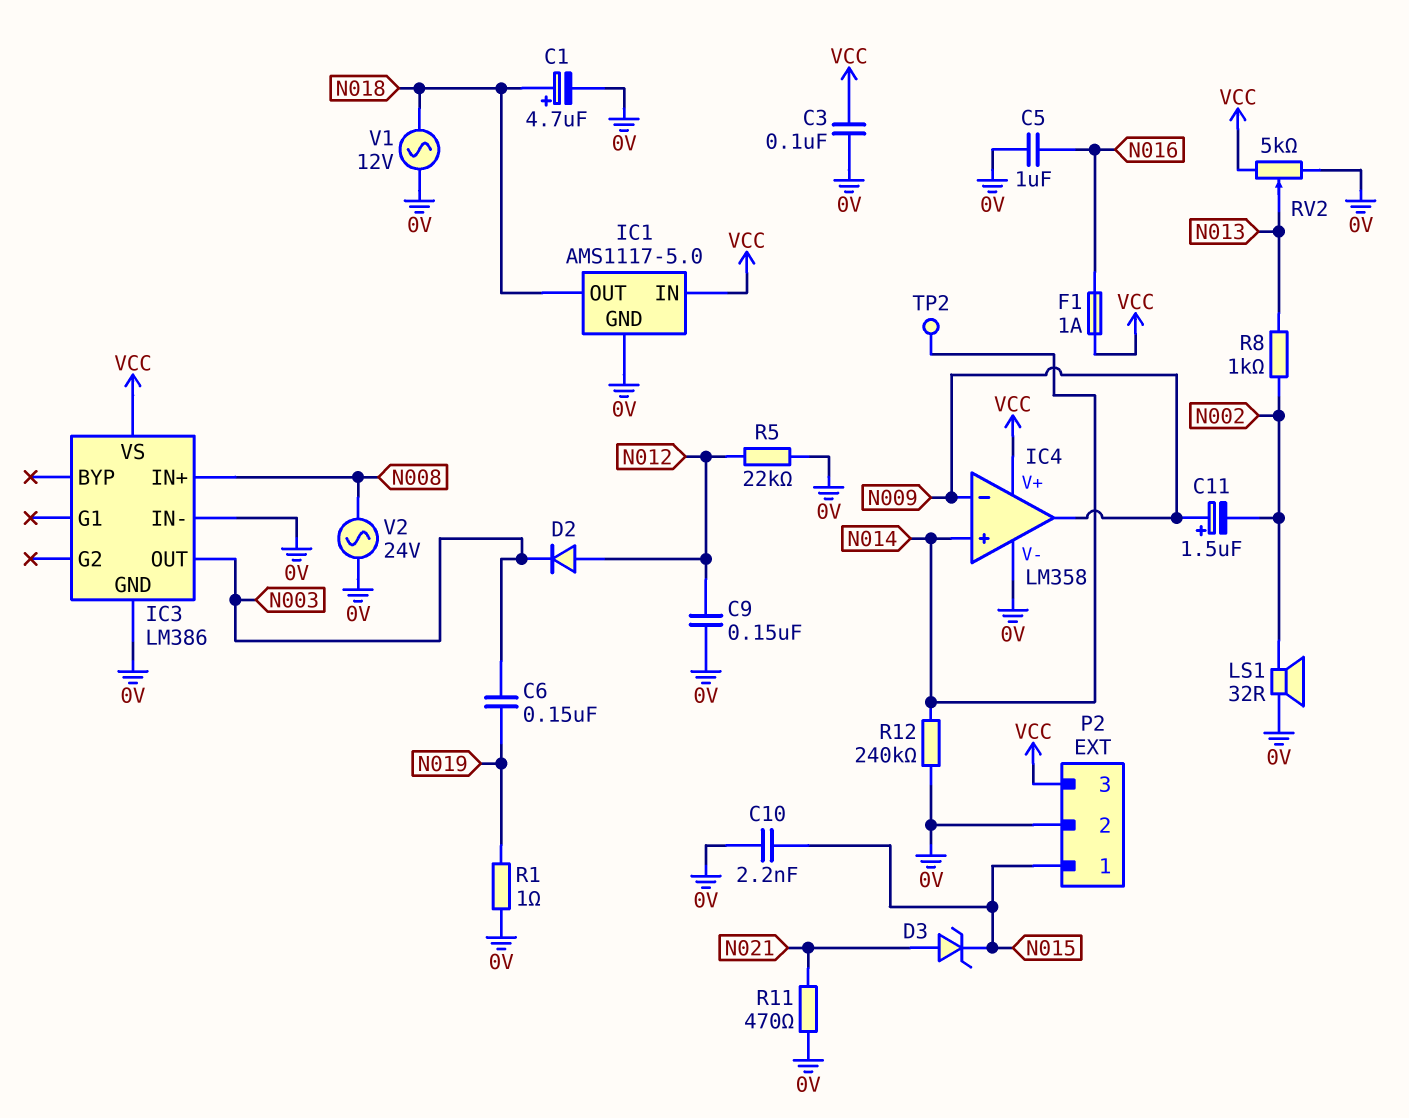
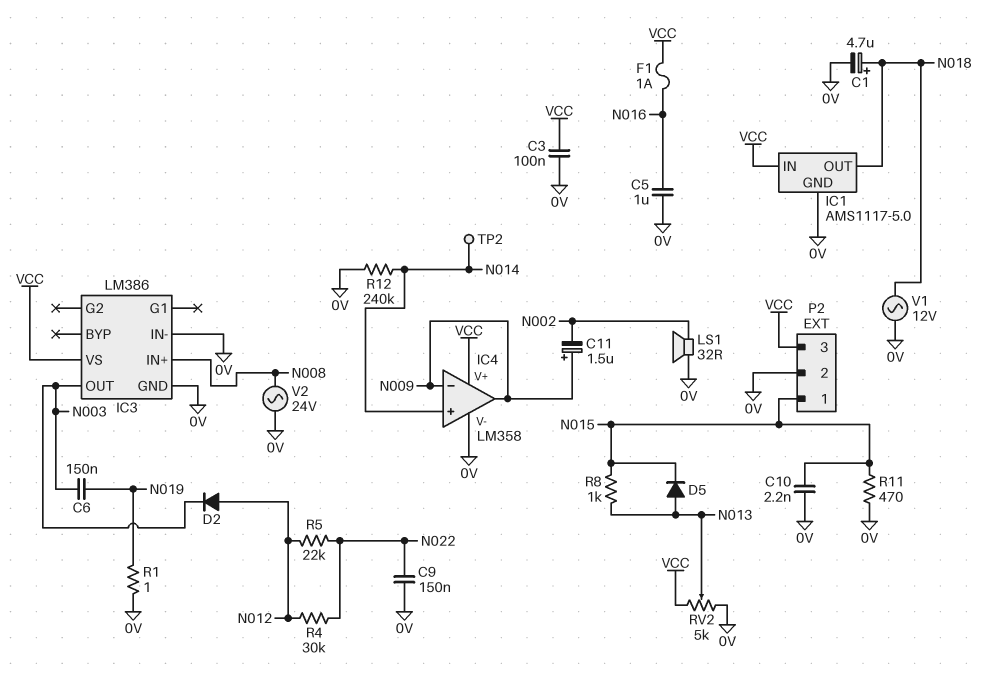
C9: 150nF (0V, N012) -> 150nF (0V, N022)
D3: zener (A N021, K N015) -> none
D5: none -> diode (A N013, K N015)
R4: none -> 30k (N012, N022)
R5: 22k (0V, N012) -> 22k (N012, N022)
R8: 1k (N002, N013) -> 1k (N013, N015)
R11: 470 (0V, N021) -> 470 (0V, N015)

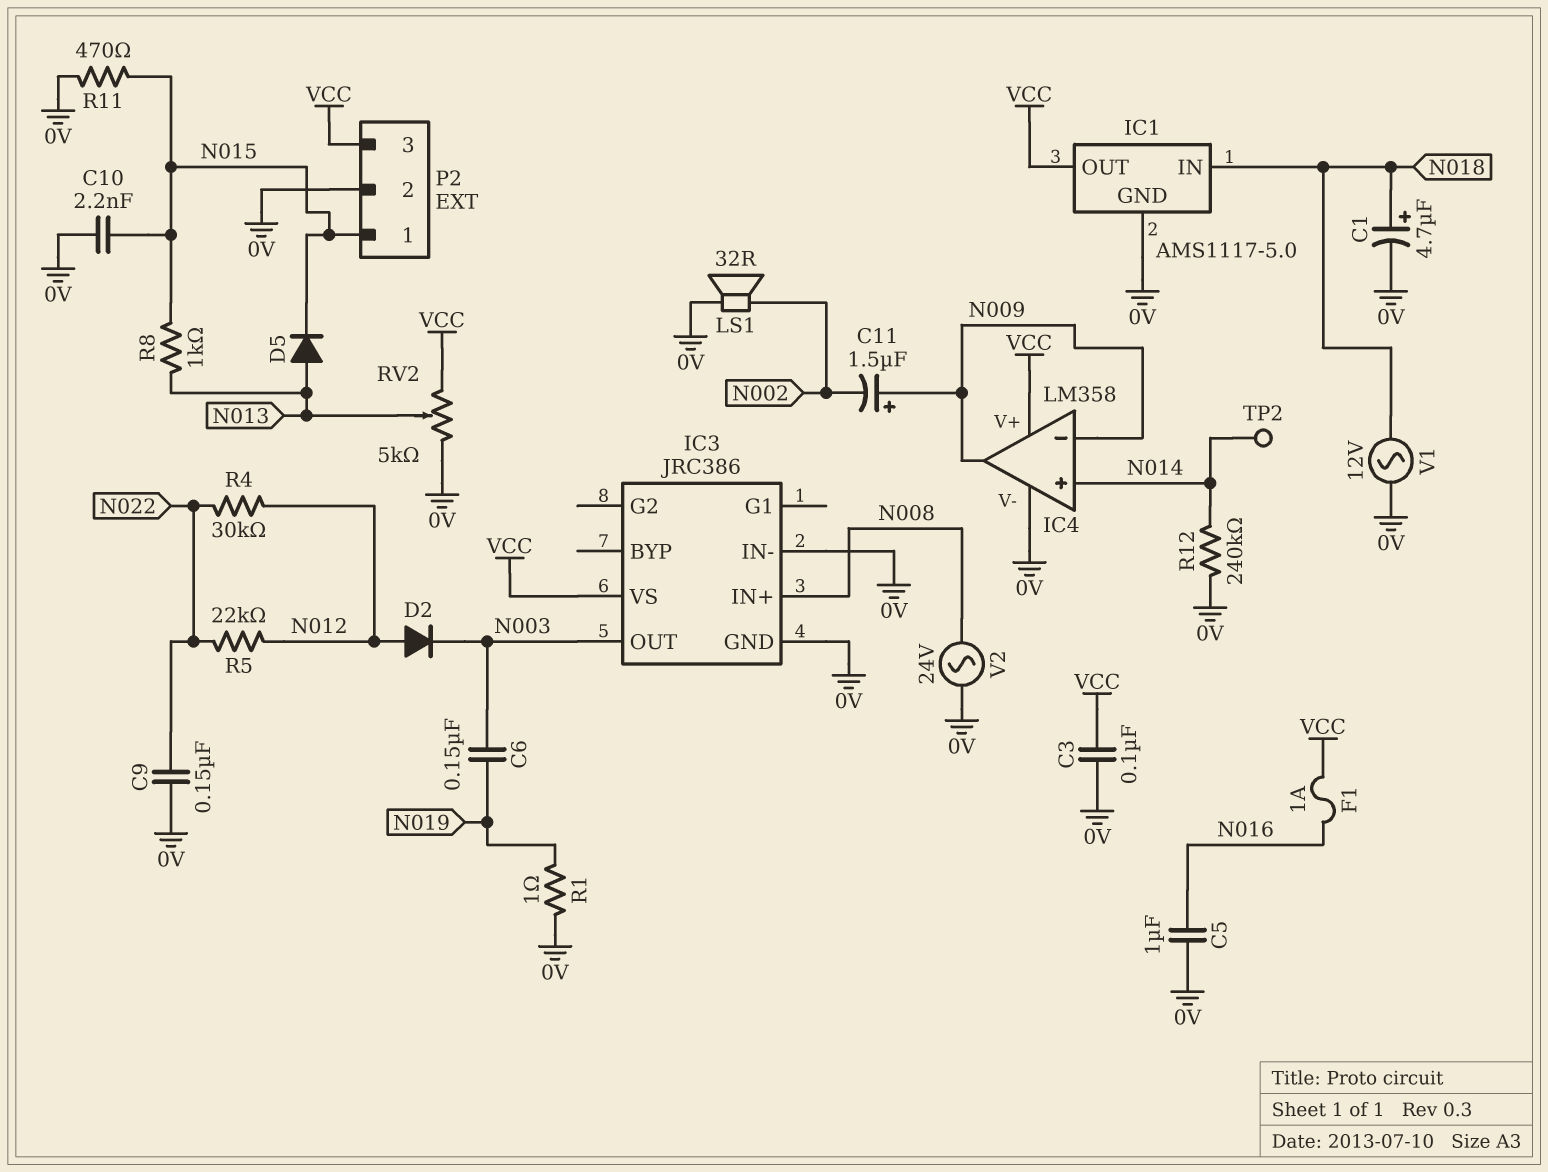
IC1 pin IN: VCC -> N018
IC1 pin OUT: N018 -> VCC
IC3: LM386 -> JRC386

